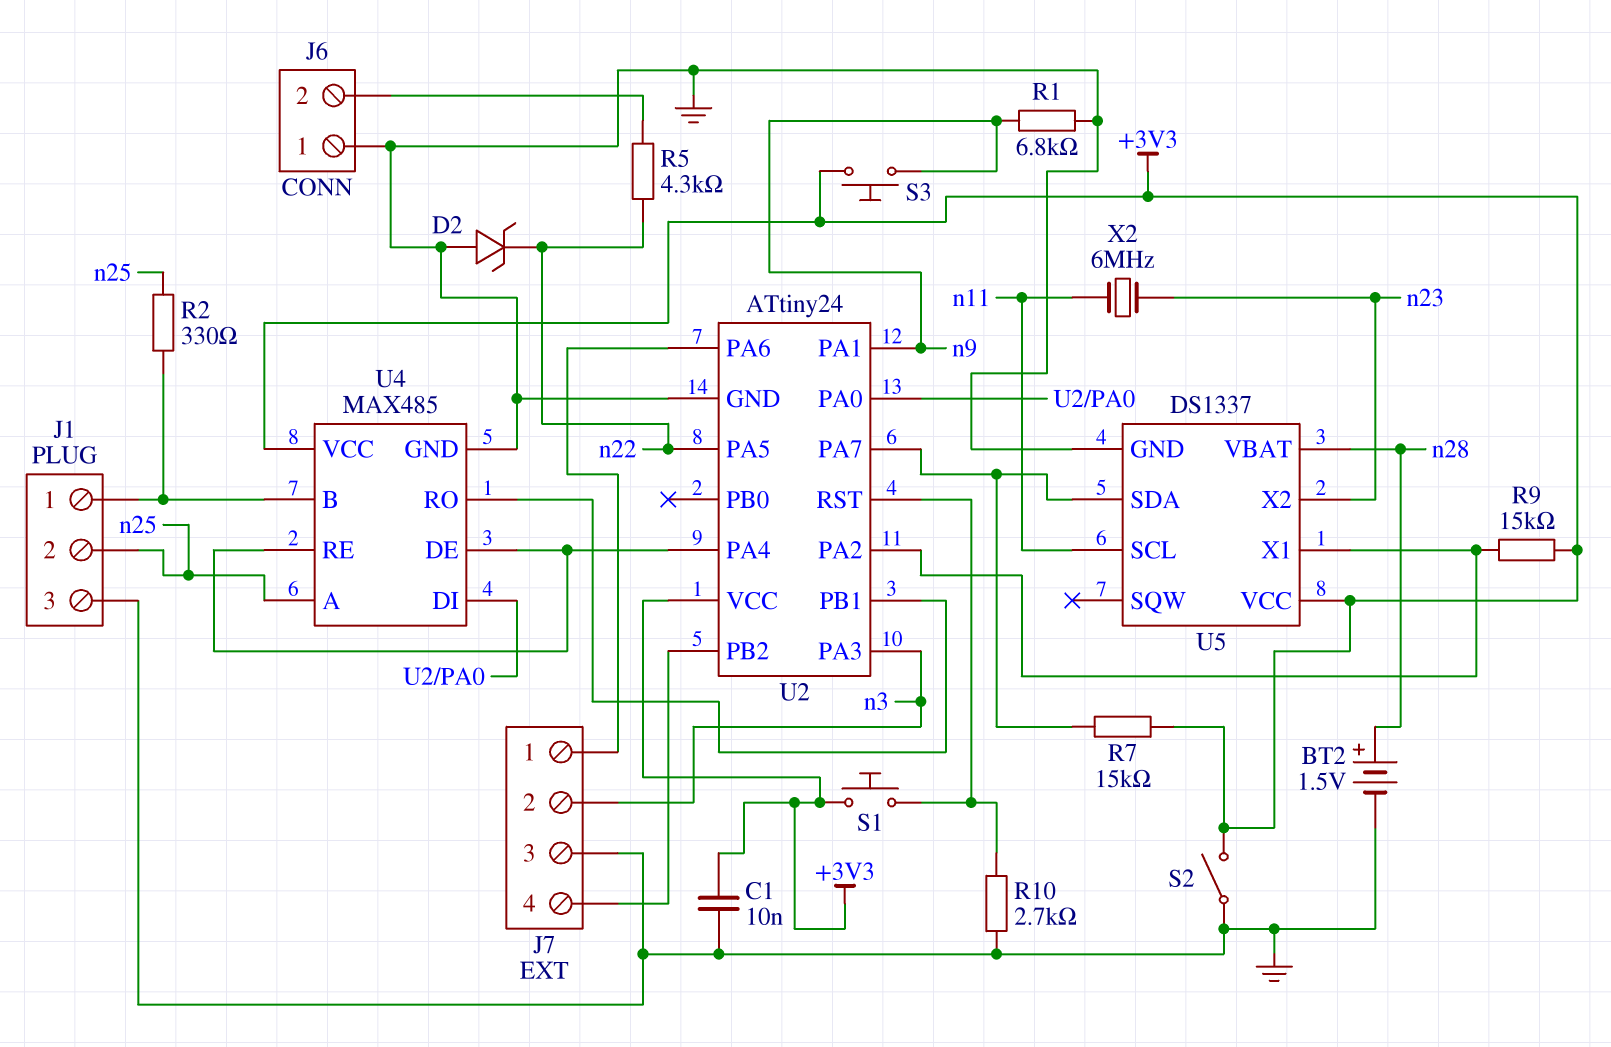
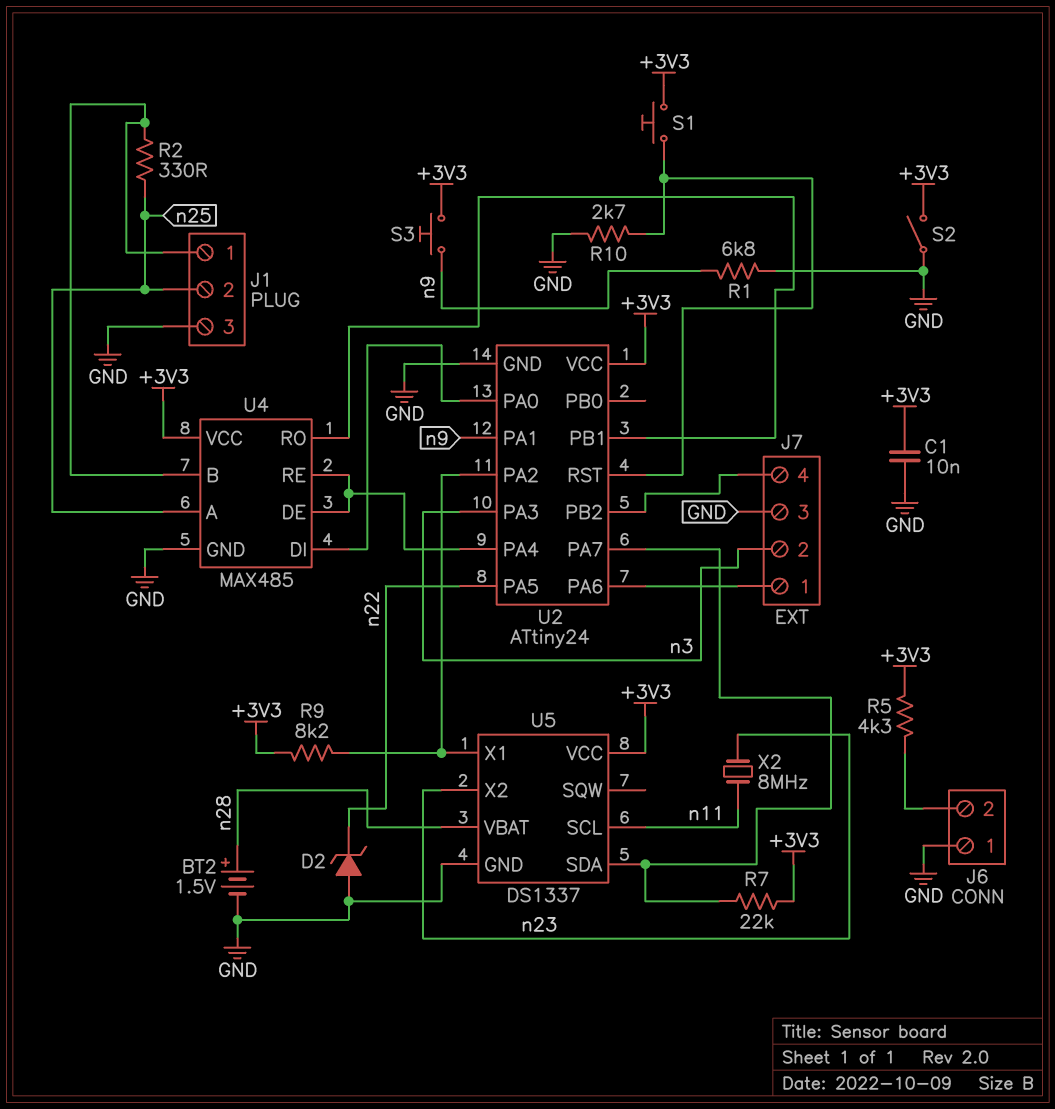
R5: 4.3k (J6/2, n22) -> 4.3k (+3V3, J6/2)
R7: 15k (+3V3, U2/PA7) -> 22k (+3V3, U2/PA7)
R9: 15k (+3V3, U2/PA2) -> 8.2k (+3V3, U2/PA2)
X2: 6MHz (n11, n23) -> 8MHz (n11, n23)

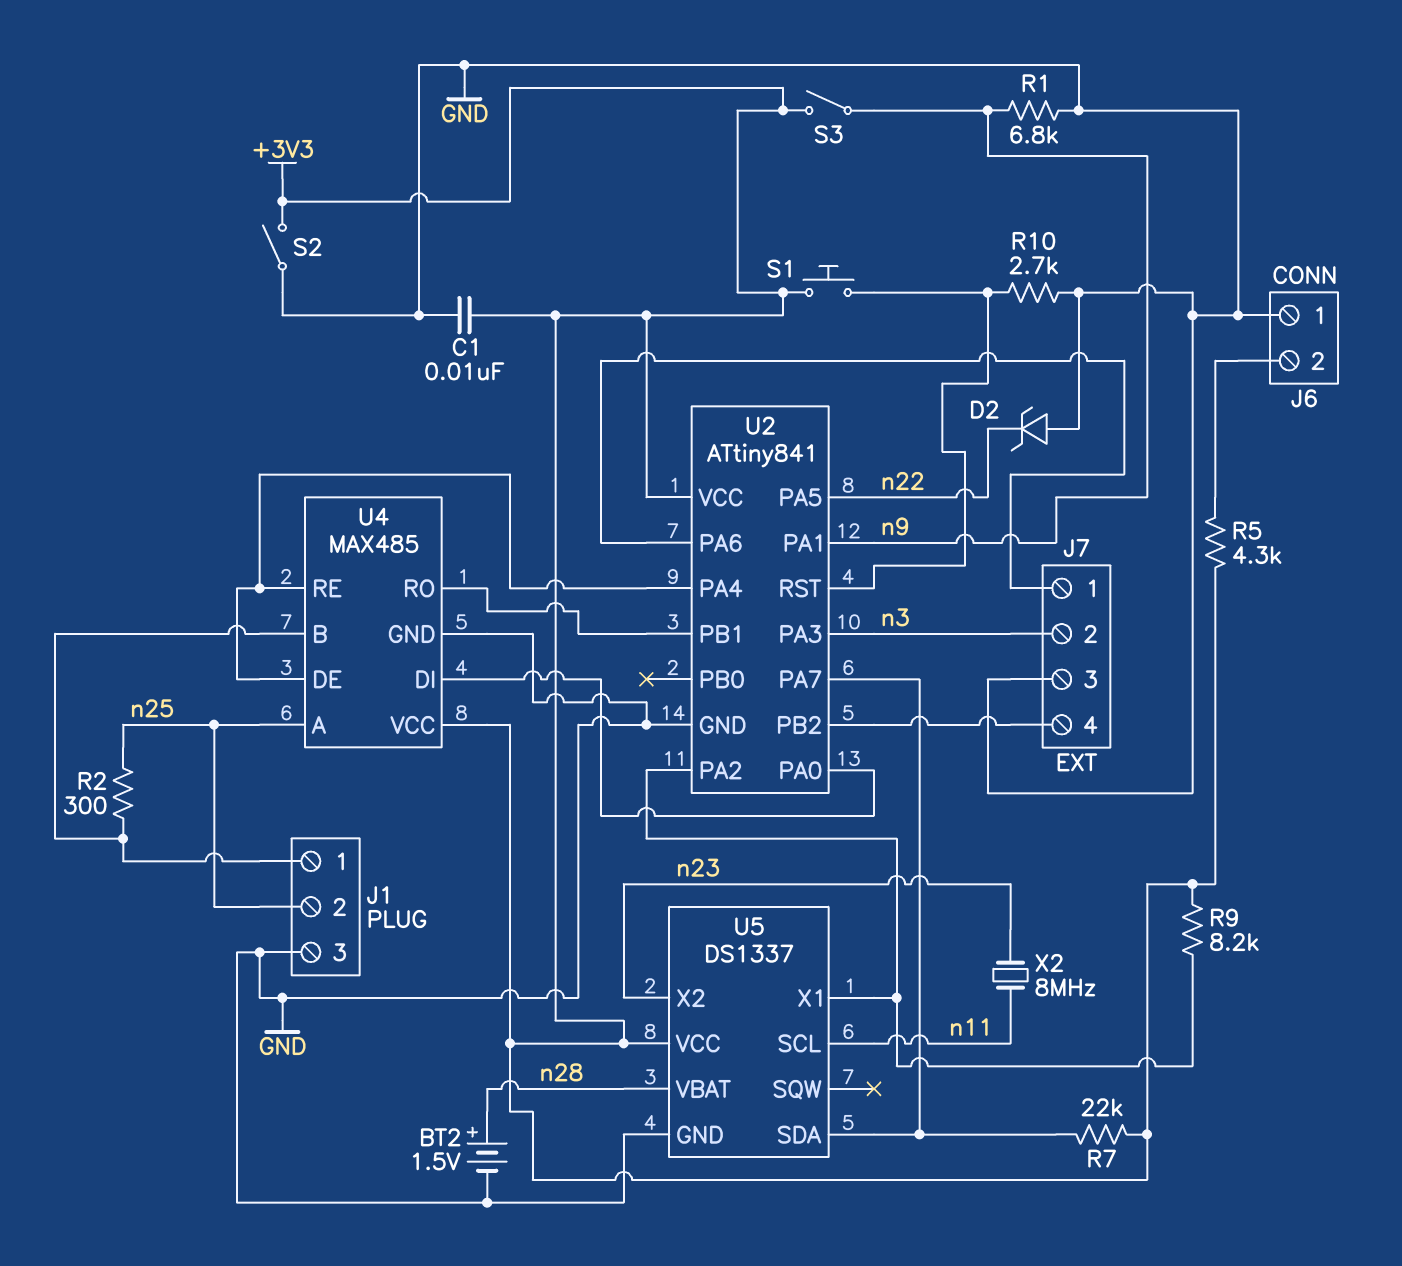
R2: 330 (J1/1, n25) -> 300 (J1/1, n25)
S3: button (+3V3, n9) -> switch (+3V3, n9)
U2: ATtiny24 -> ATtiny841

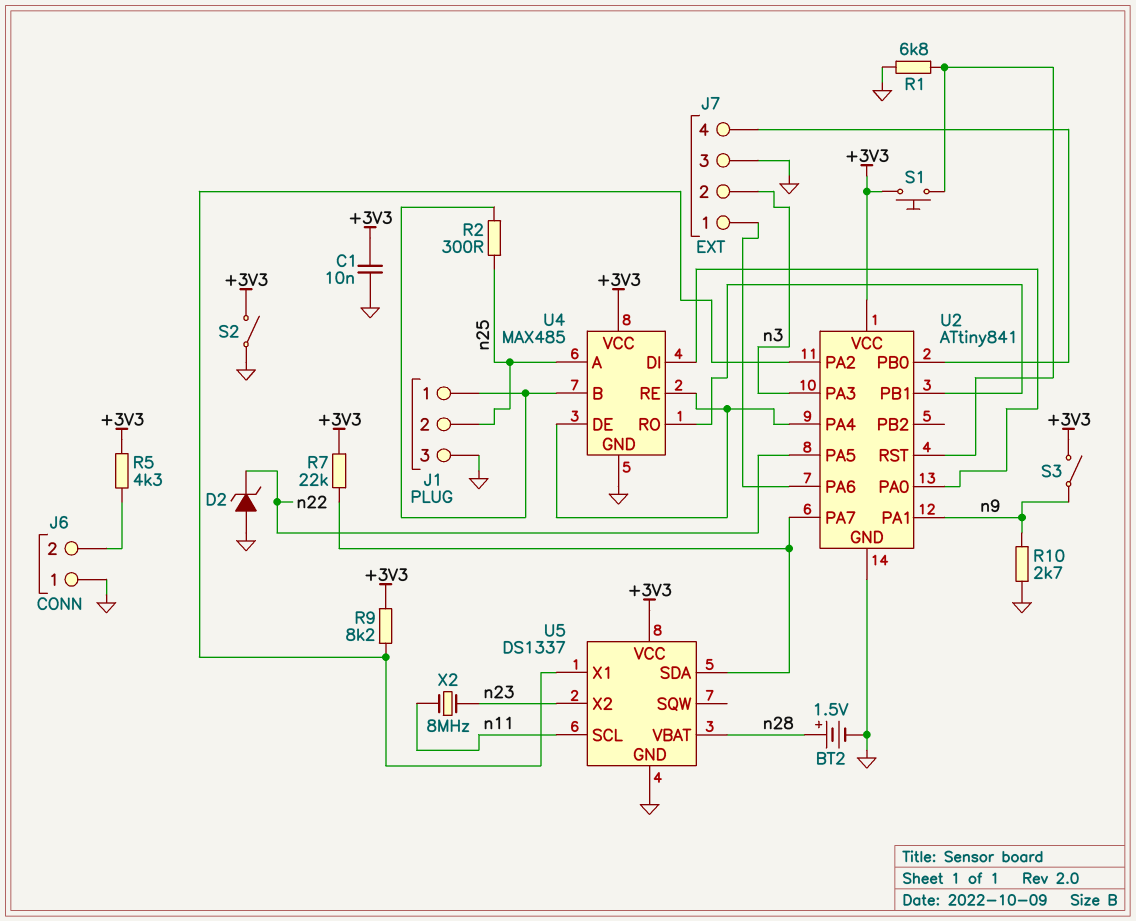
R1: 6.8k (GND, n9) -> 6.8k (GND, U2/RST)
R10: 2.7k (GND, U2/RST) -> 2.7k (GND, n9)
U2 pin PB0: none -> J7/4
U2 pin PB2: J7/4 -> none

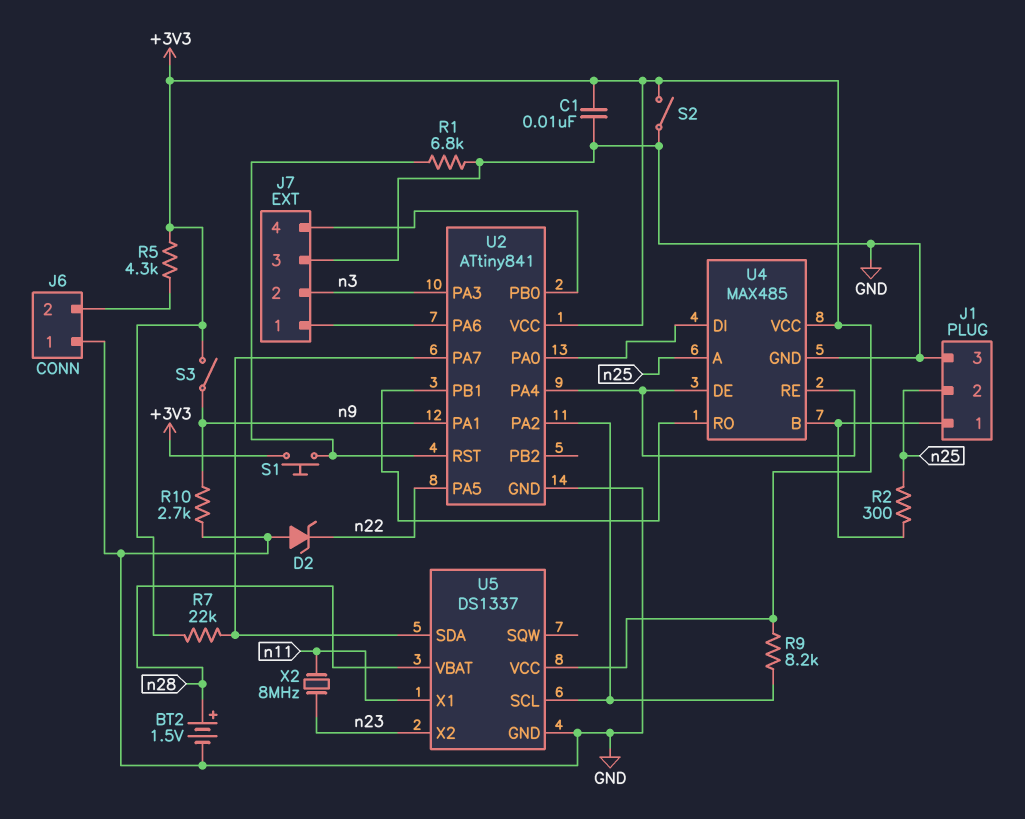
U5 pin SCL: n11 -> U2/PA2
U5 pin X1: U2/PA2 -> n11

